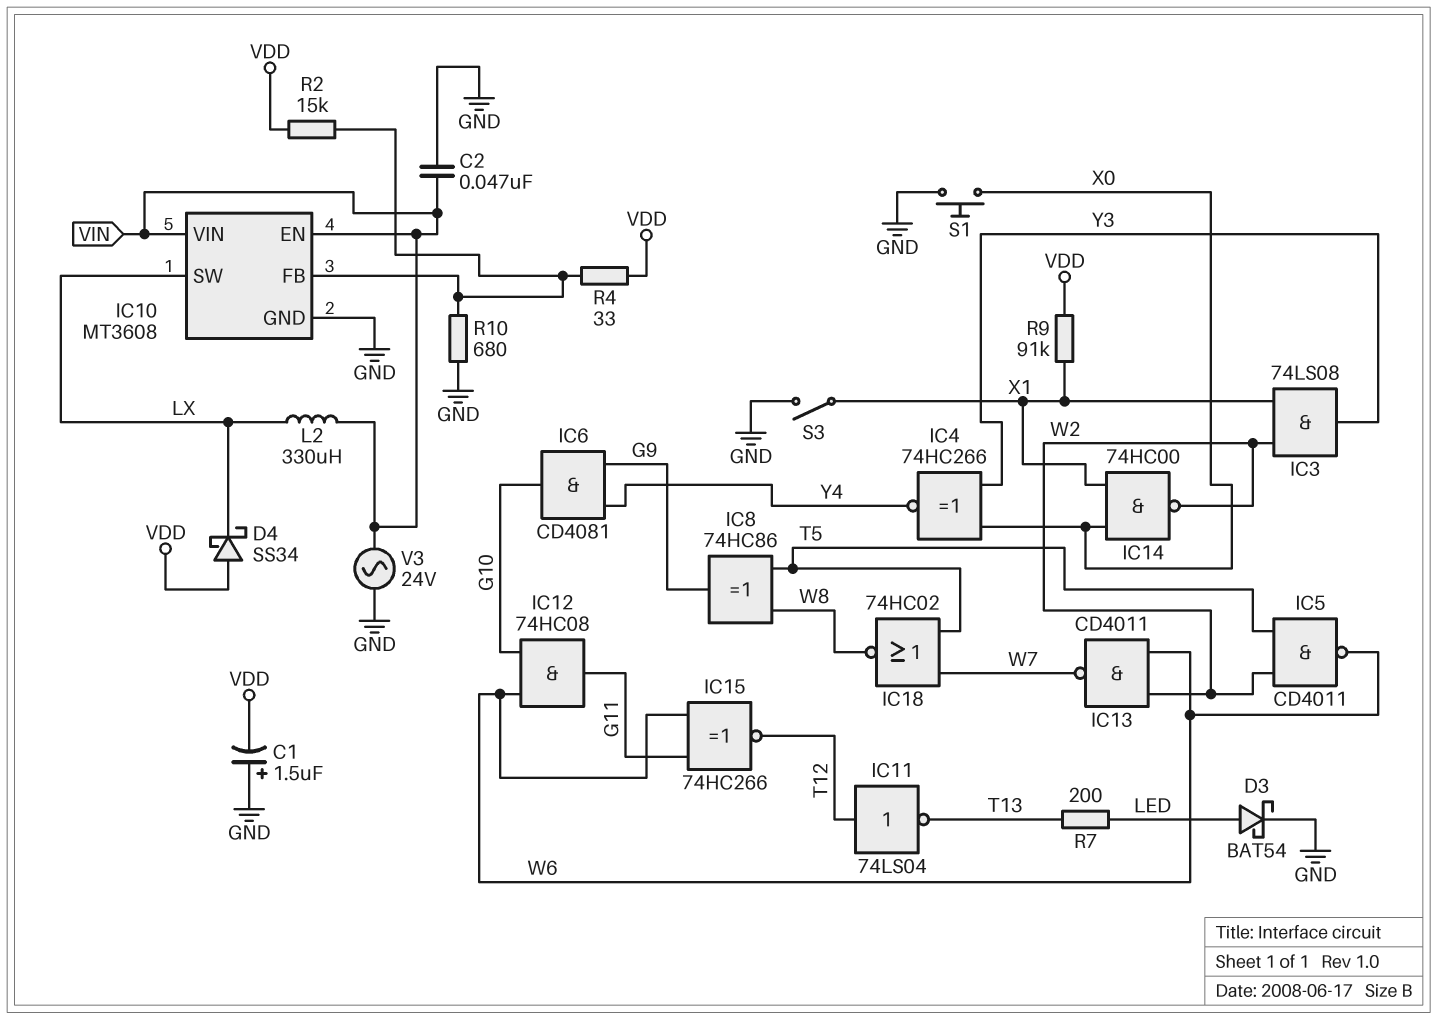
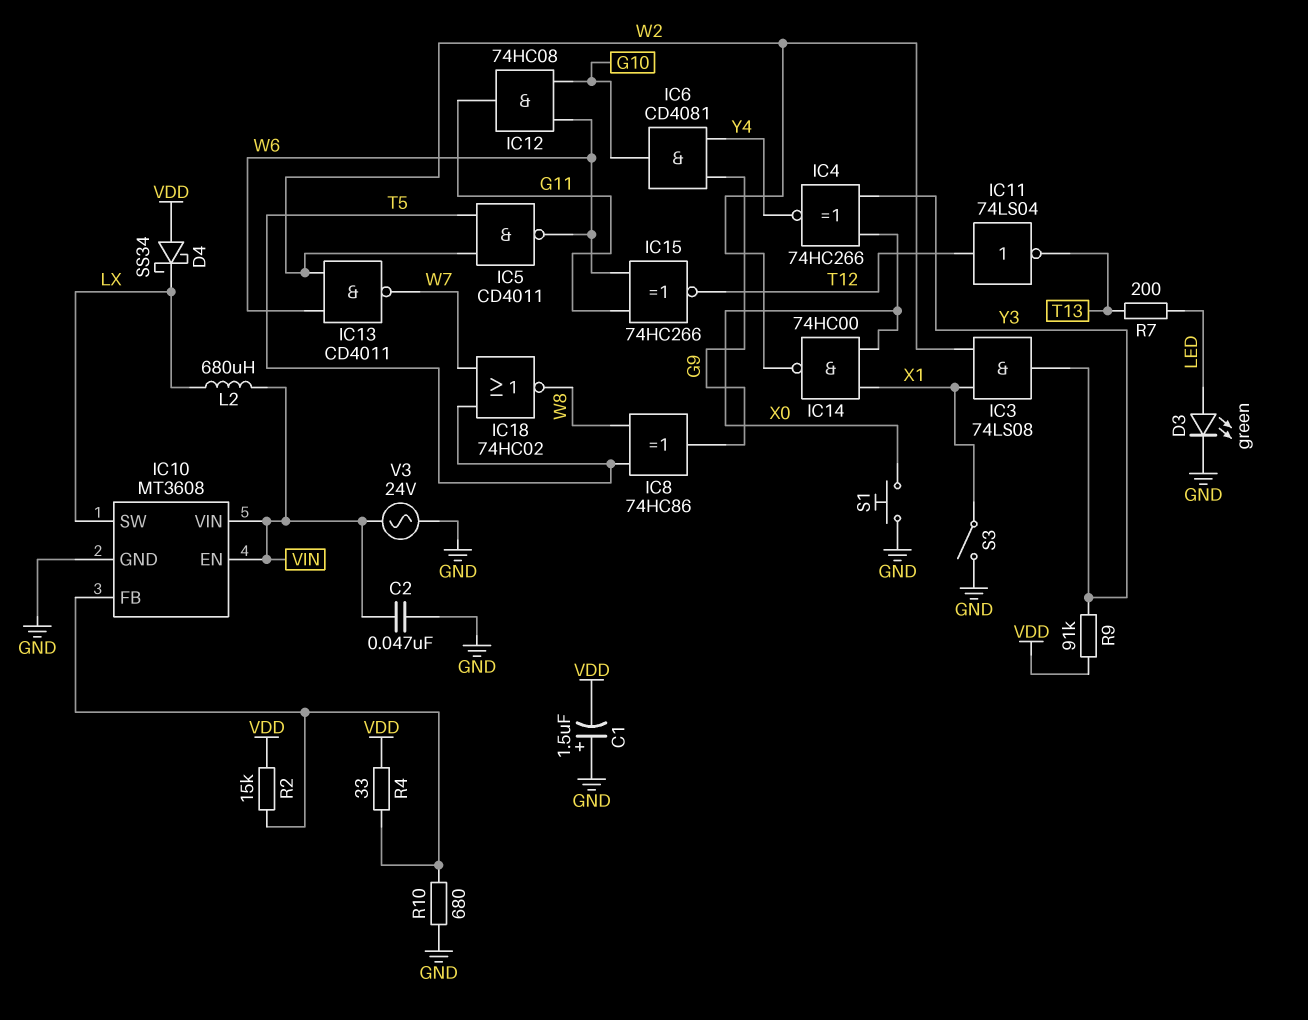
D3: schottky BAT54 (A LED, K GND) -> LED green (A LED, K GND)
L2: 330uH (LX, VIN) -> 680uH (LX, VIN)
R9: 91k (VDD, X1) -> 91k (VDD, Y3)

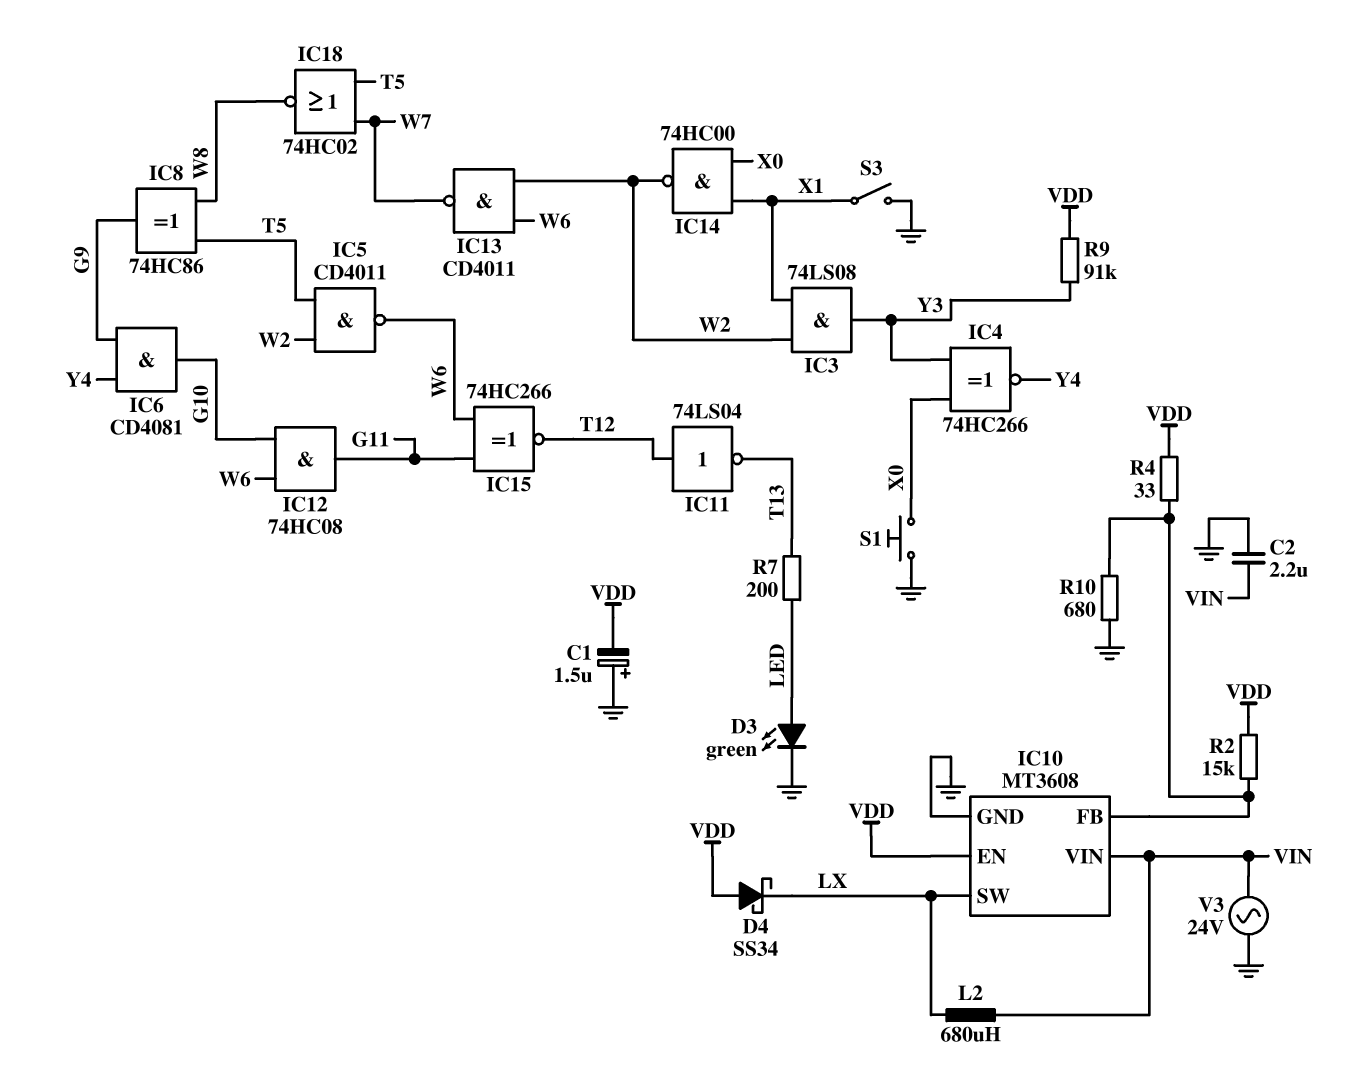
C2: 47nF (GND, VIN) -> 2.2uF (GND, VIN)
IC10 pin EN: VIN -> VDD

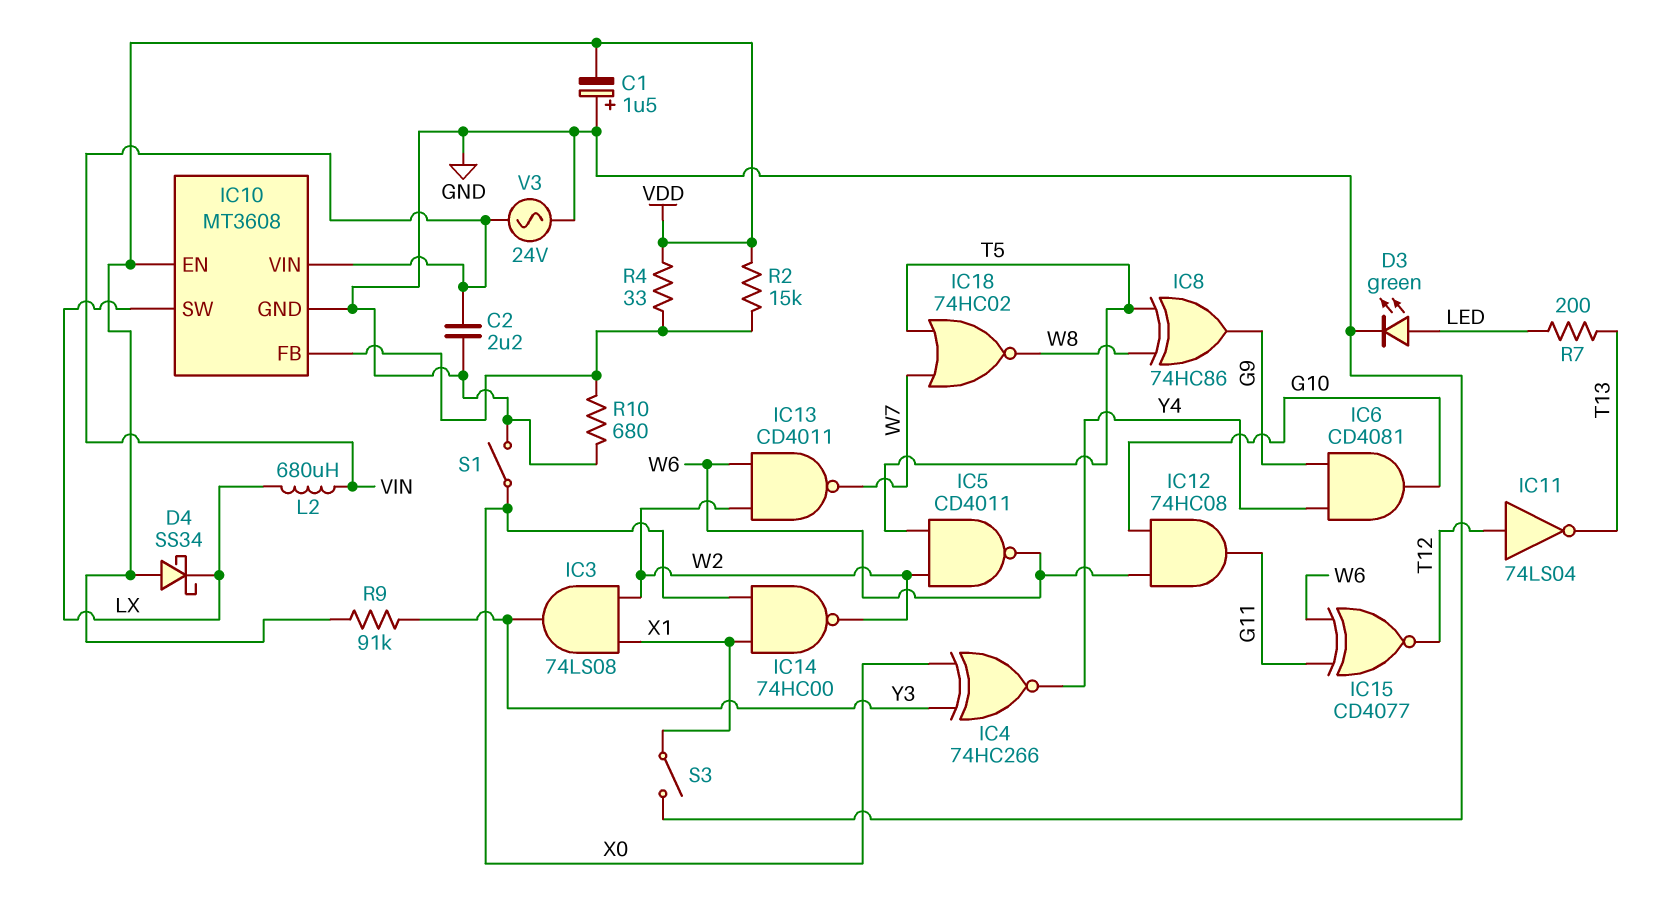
IC15: XNOR 74HC266 (in G11, in W6, out T12) -> XNOR CD4077 (in G11, in W6, out T12)
S1: button (GND, X0) -> switch (GND, X0)

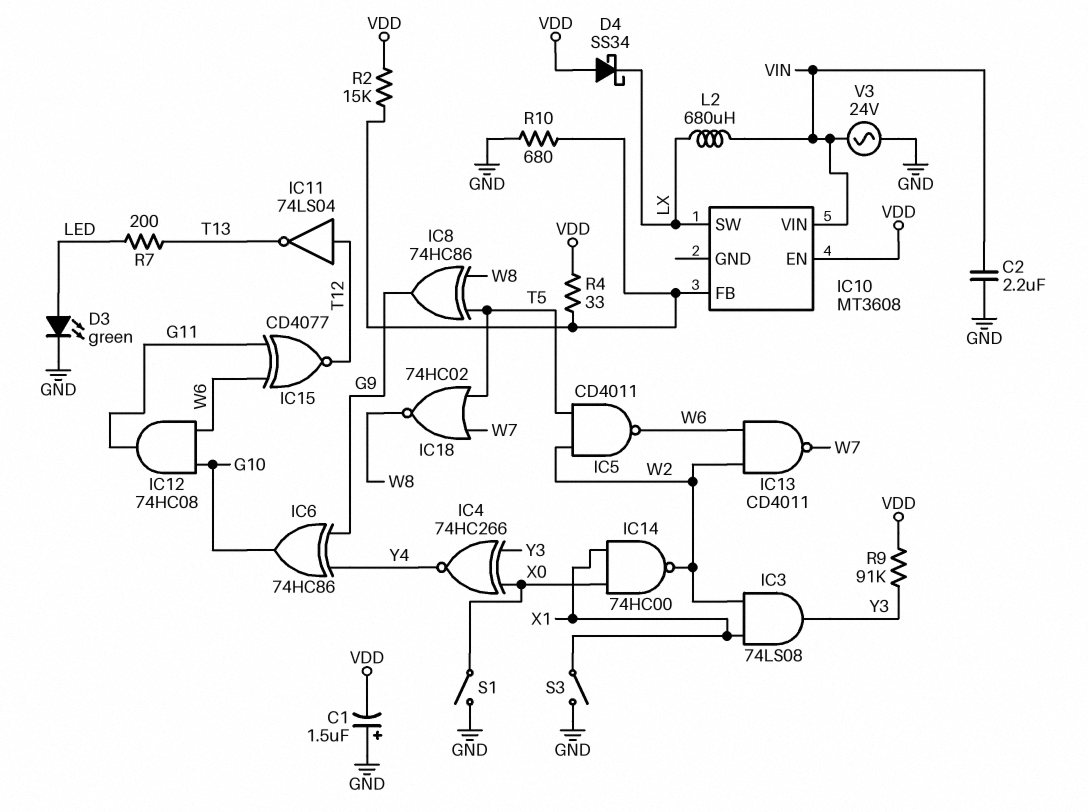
IC6: AND CD4081 (in G9, in Y4, out G10) -> XOR 74HC86 (in G9, in Y4, out G10)
IC10 pin GND: GND -> none

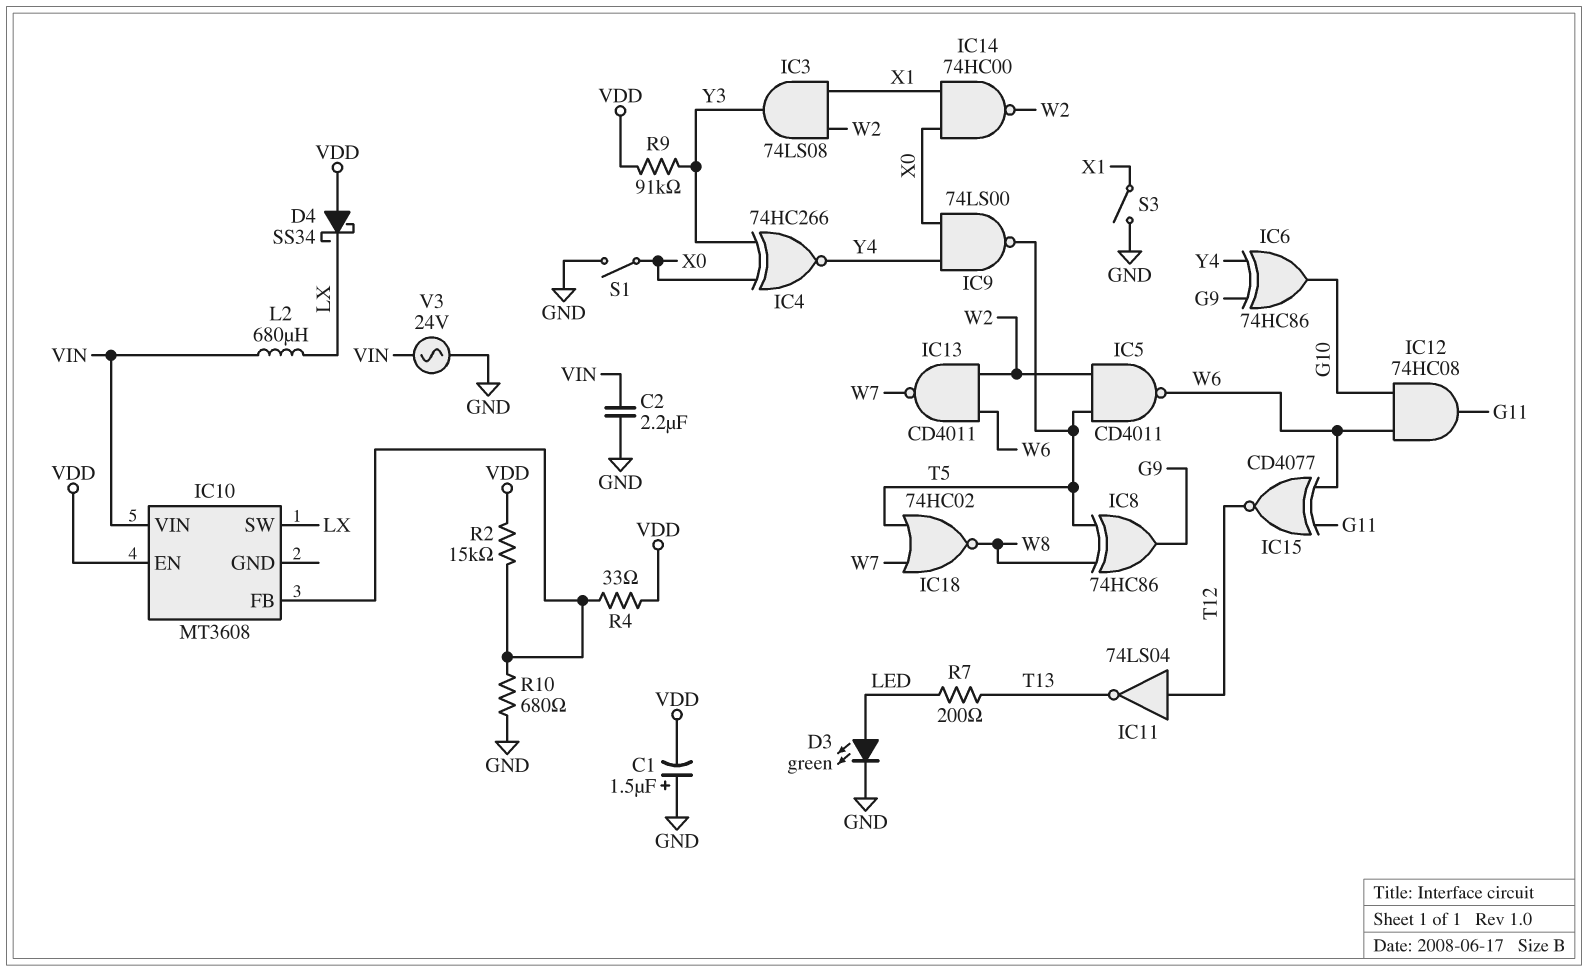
IC9: none -> NAND 74LS00 (in X0, in Y4, out T5)

